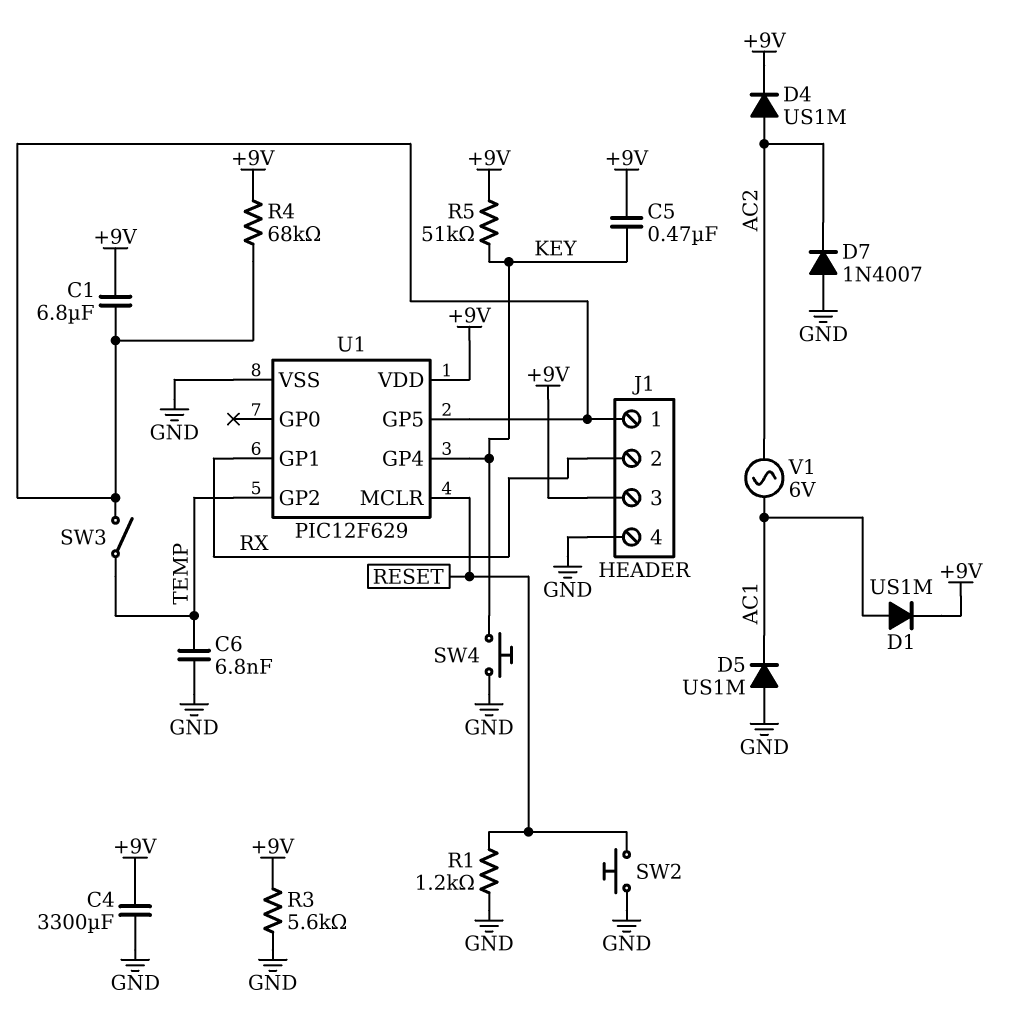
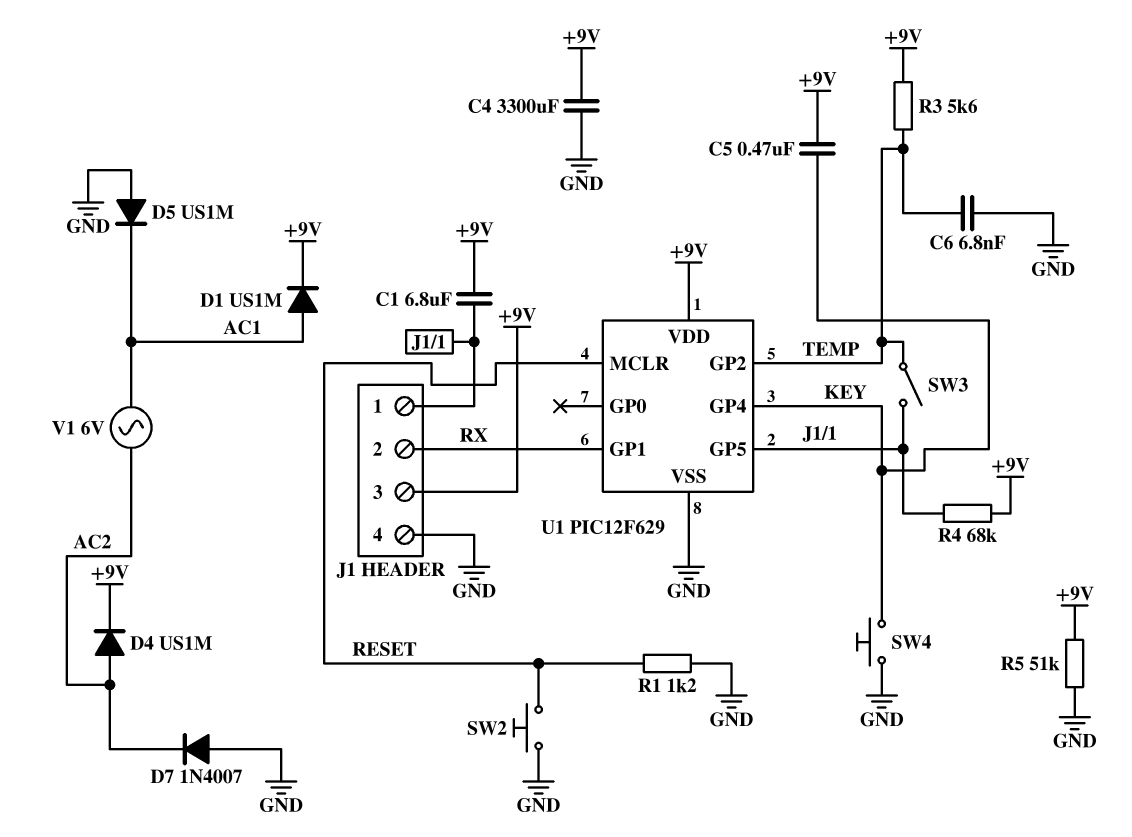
R3: 5.6k (+9V, GND) -> 5.6k (+9V, TEMP)
R5: 51k (+9V, KEY) -> 51k (+9V, GND)

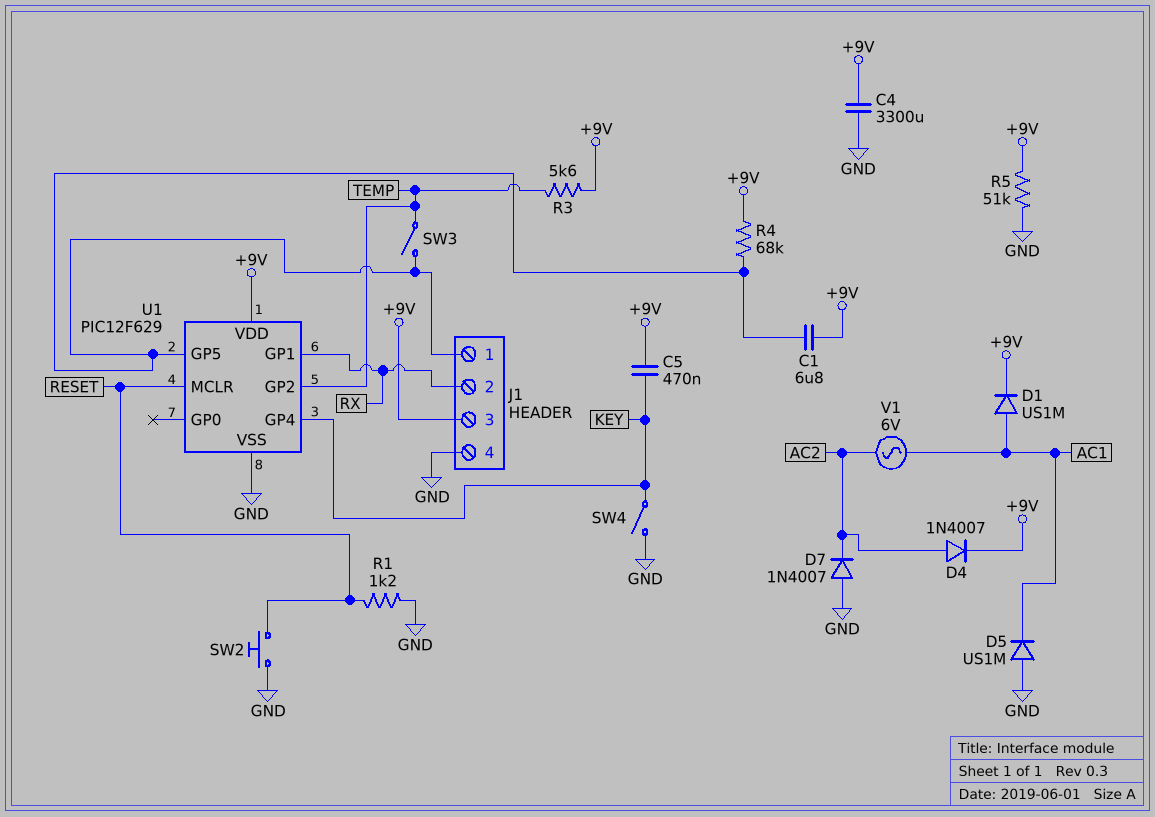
C6: 6.8nF (GND, TEMP) -> none
D4: diode US1M (A AC2, K +9V) -> diode 1N4007 (A AC2, K +9V)
SW4: button (GND, KEY) -> switch (GND, KEY)

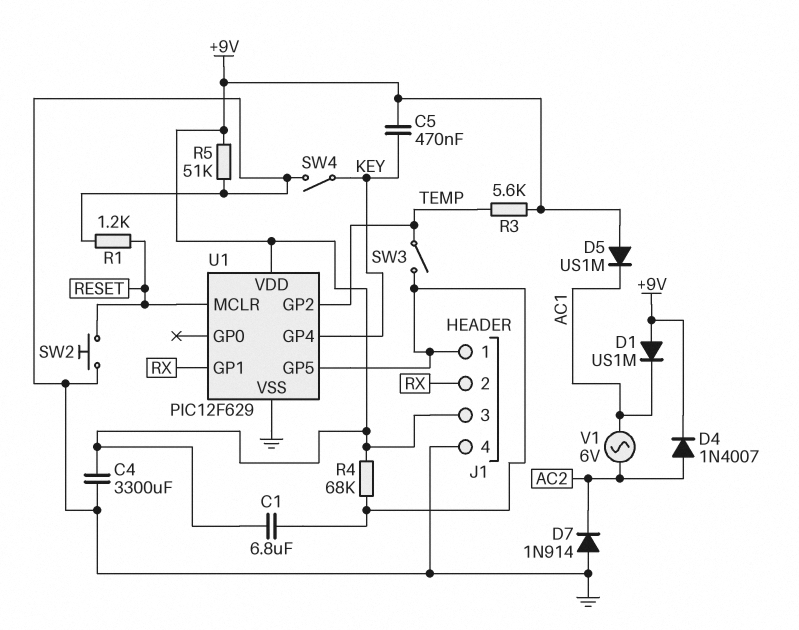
D1: diode US1M (A AC1, K +9V) -> diode US1M (A +9V, K AC1)
D5: diode US1M (A GND, K AC1) -> diode US1M (A +9V, K AC1)
D7: diode 1N4007 (A GND, K AC2) -> diode 1N914 (A GND, K AC2)

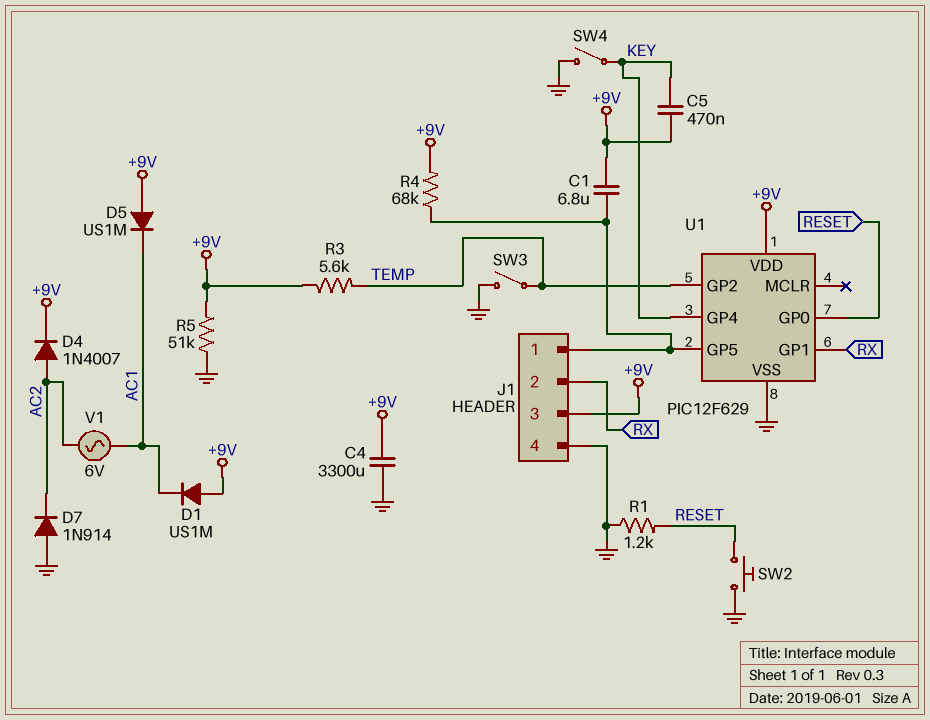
SW3: switch (J1/1, TEMP) -> switch (GND, TEMP)
U1 pin GP0: none -> RESET
U1 pin MCLR: RESET -> none

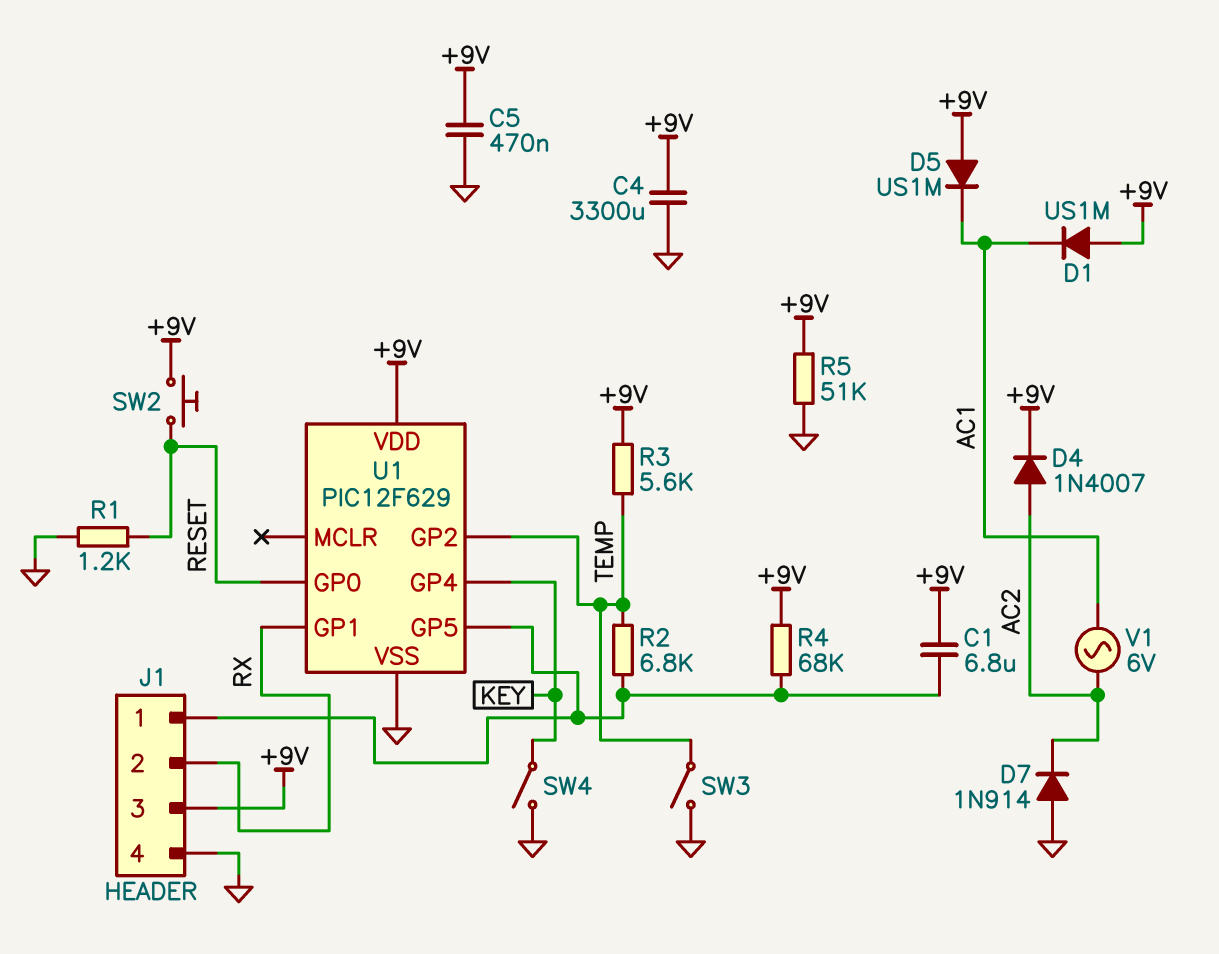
C5: 470nF (+9V, KEY) -> 470nF (+9V, GND)
R2: none -> 6.8k (J1/1, TEMP)
SW2: button (GND, RESET) -> button (+9V, RESET)

